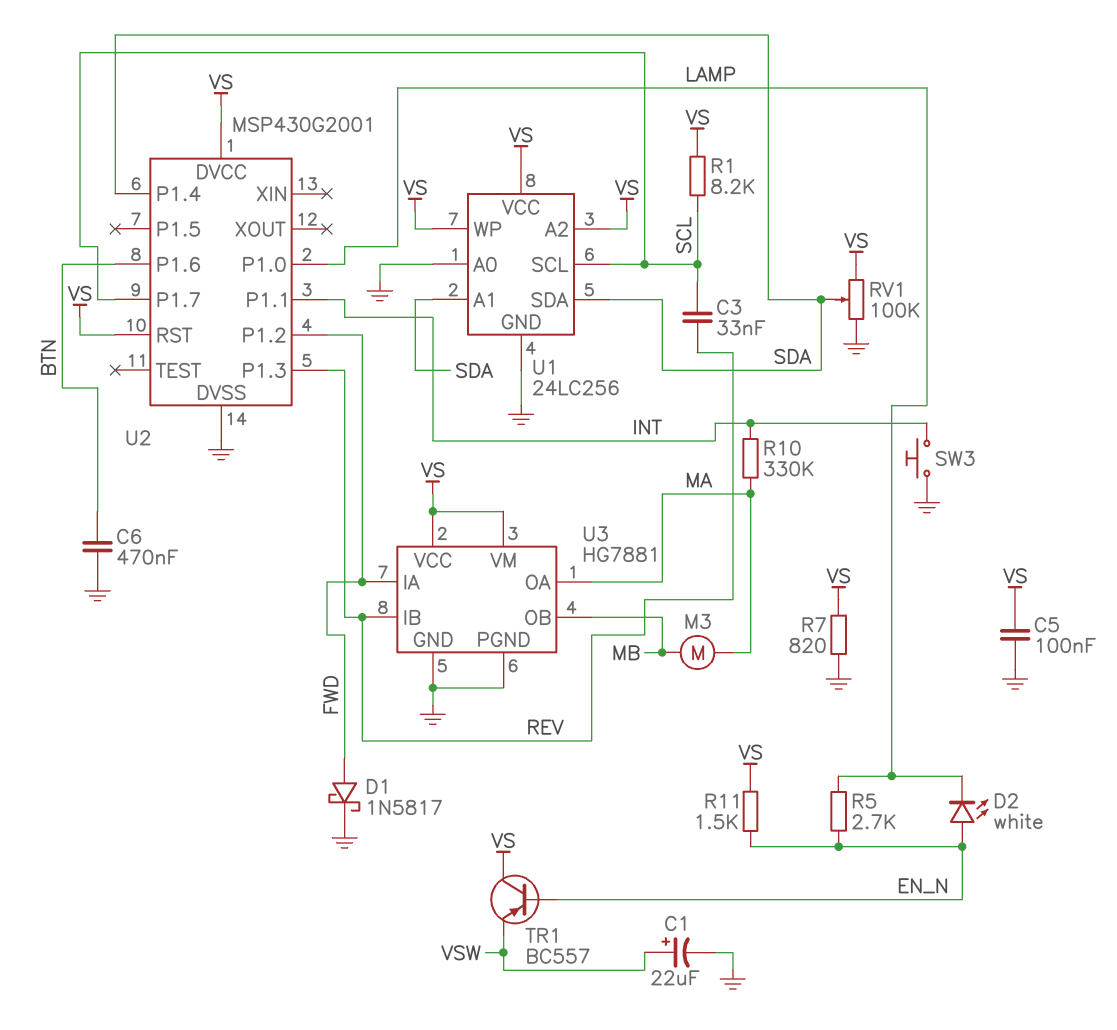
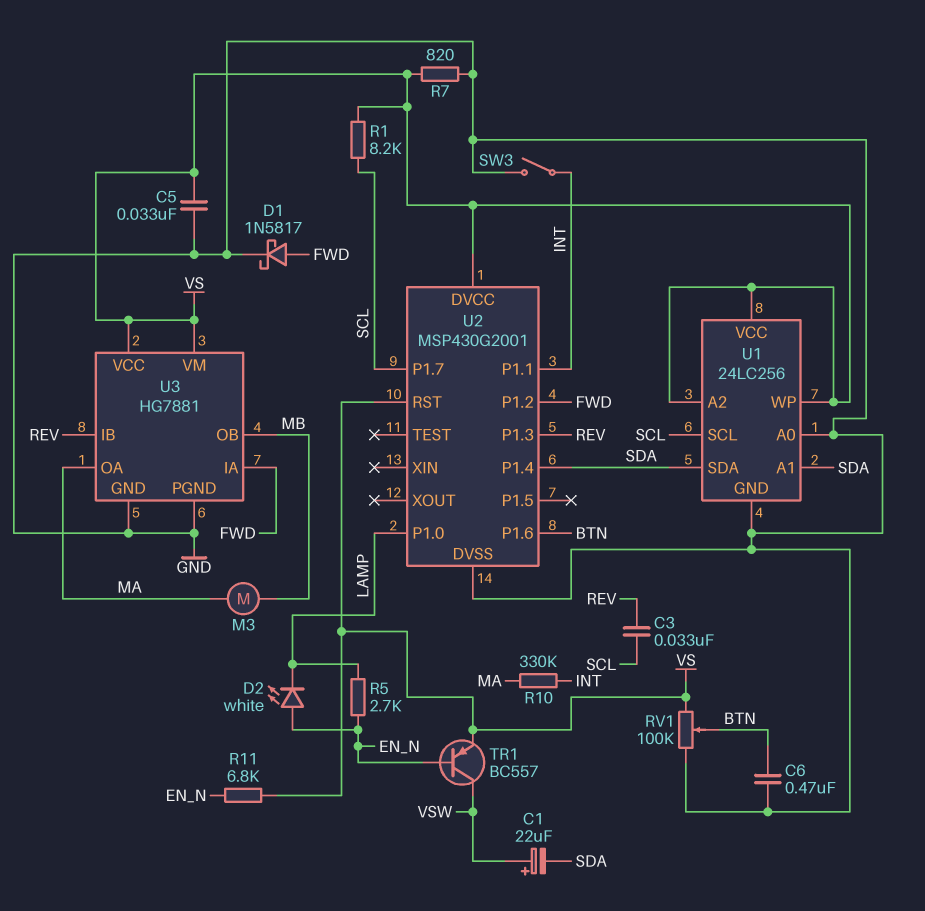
C1: 22uF (plus VSW, minus GND) -> 22uF (plus VSW, minus SDA)
C5: 100nF (GND, VS) -> 33nF (GND, VS)
R11: 1.5k (EN_N, VS) -> 6.8k (EN_N, VS)
RV1: 100k (GND, VS, wiper SDA) -> 100k (GND, VS, wiper BTN)
SW3: button (GND, INT) -> switch (GND, INT)
TR1: PNP BC557 (B EN_N, C VS, E VSW) -> PNP BC557 (B EN_N, C VSW, E VS)

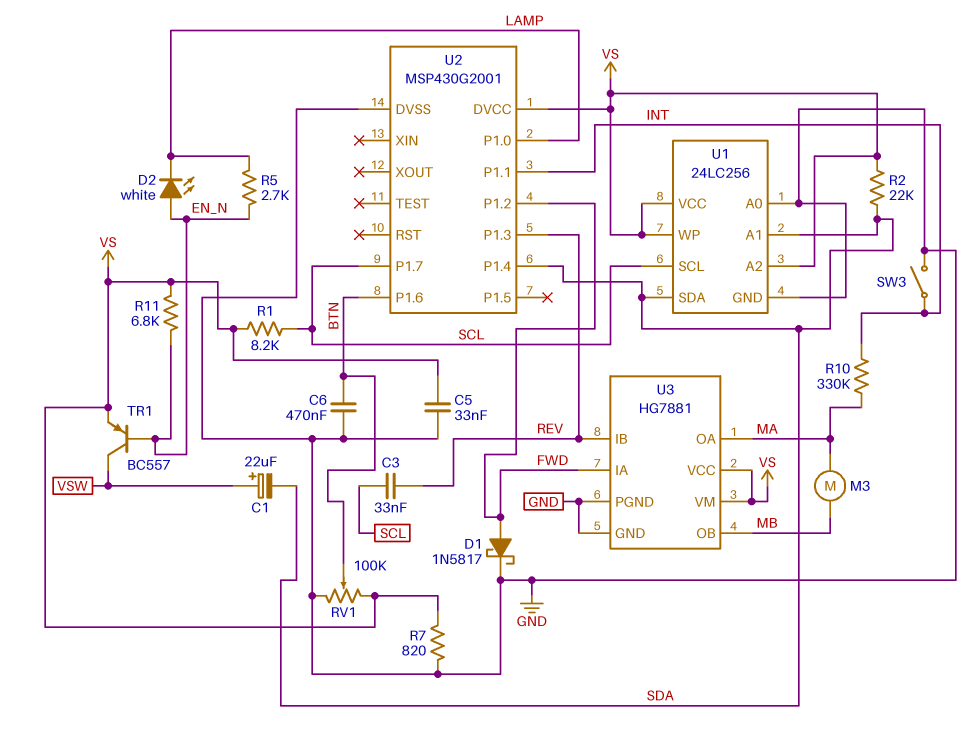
R2: none -> 22k (SDA, VS)
U2 pin RST: VS -> none

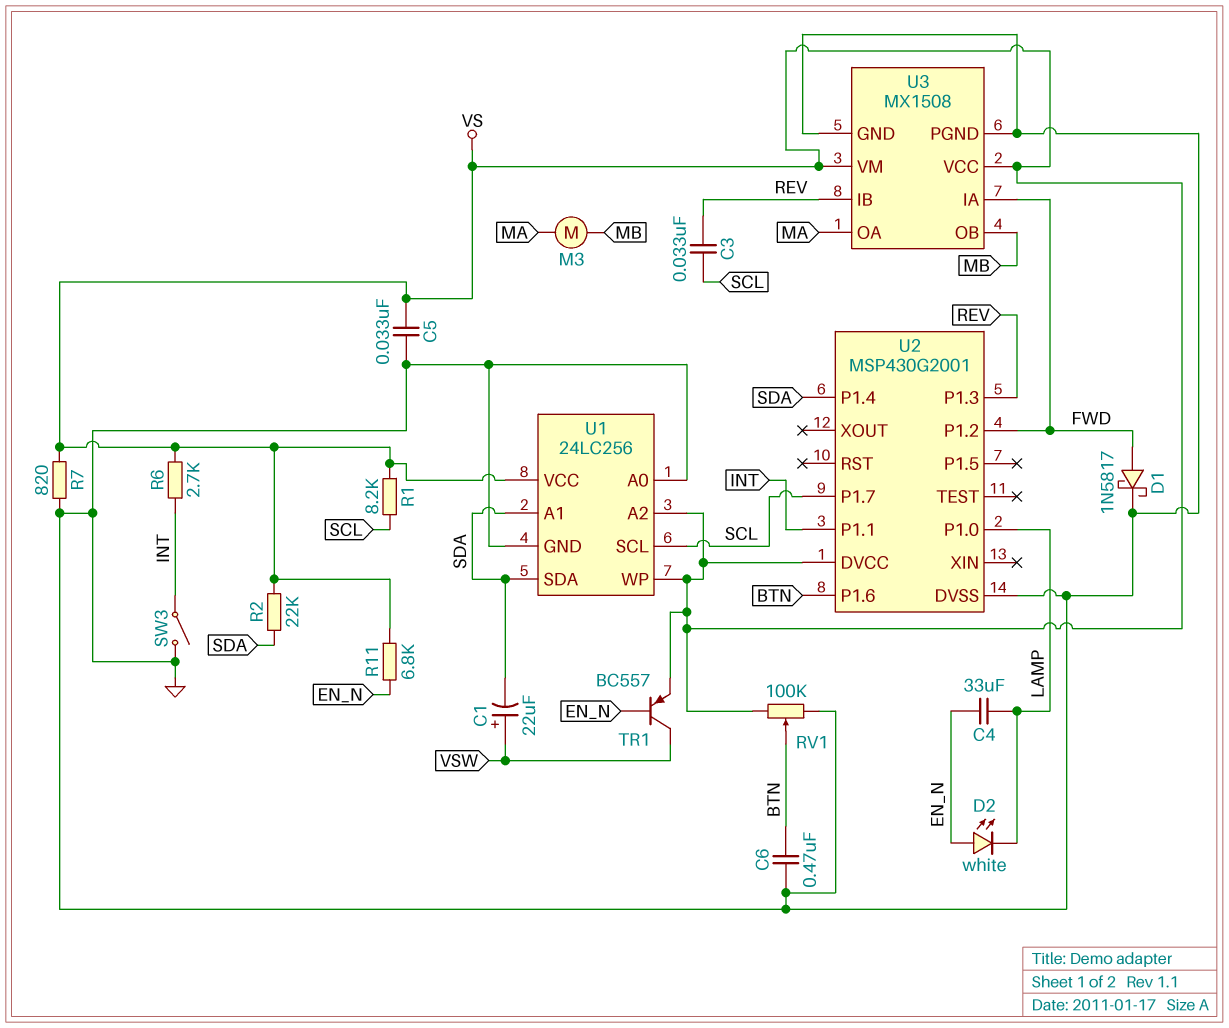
C4: none -> 33uF (EN_N, LAMP)
R5: 2.7k (EN_N, LAMP) -> none
R6: none -> 2.7k (INT, VS)
R10: 330k (INT, MA) -> none
U3: HG7881 -> MX1508

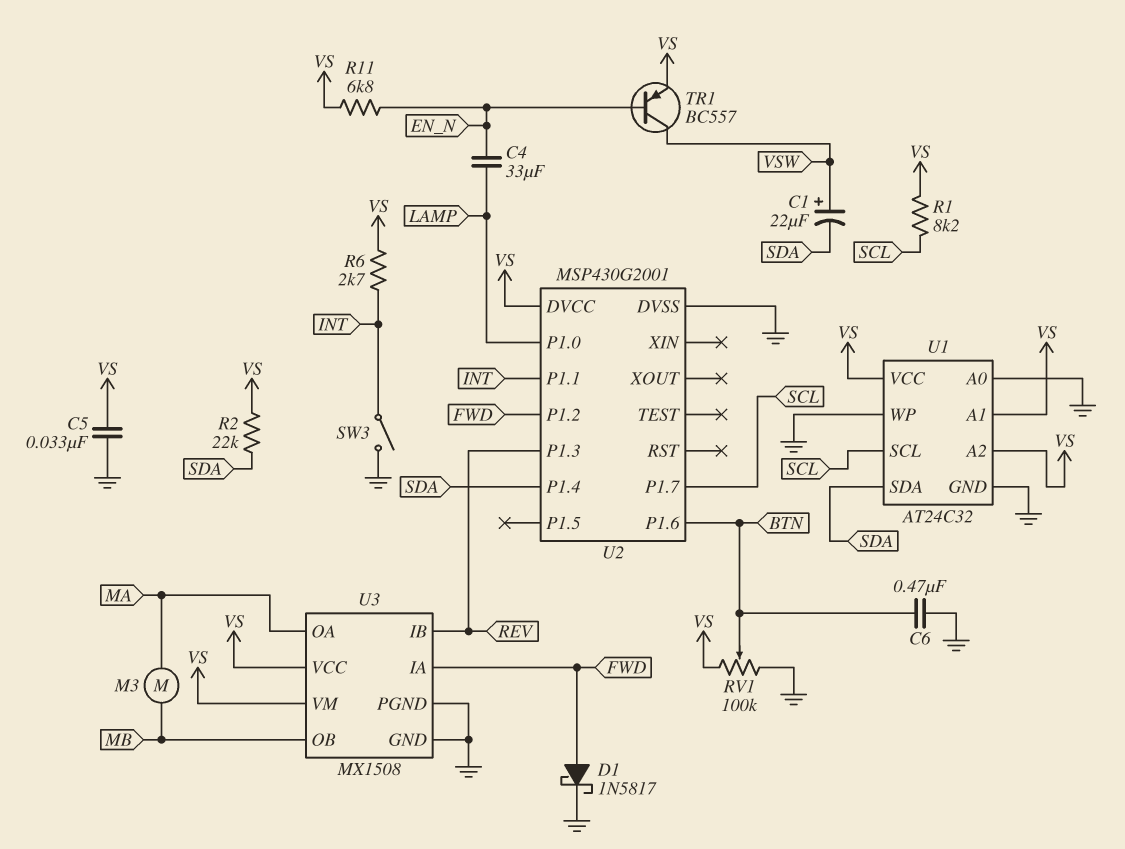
C3: 33nF (REV, SCL) -> none
D2: LED white (A EN_N, K LAMP) -> none
R7: 820 (GND, VS) -> none
U1: 24LC256 -> AT24C32
U1 pin A1: SDA -> VS
U1 pin WP: VS -> GND

